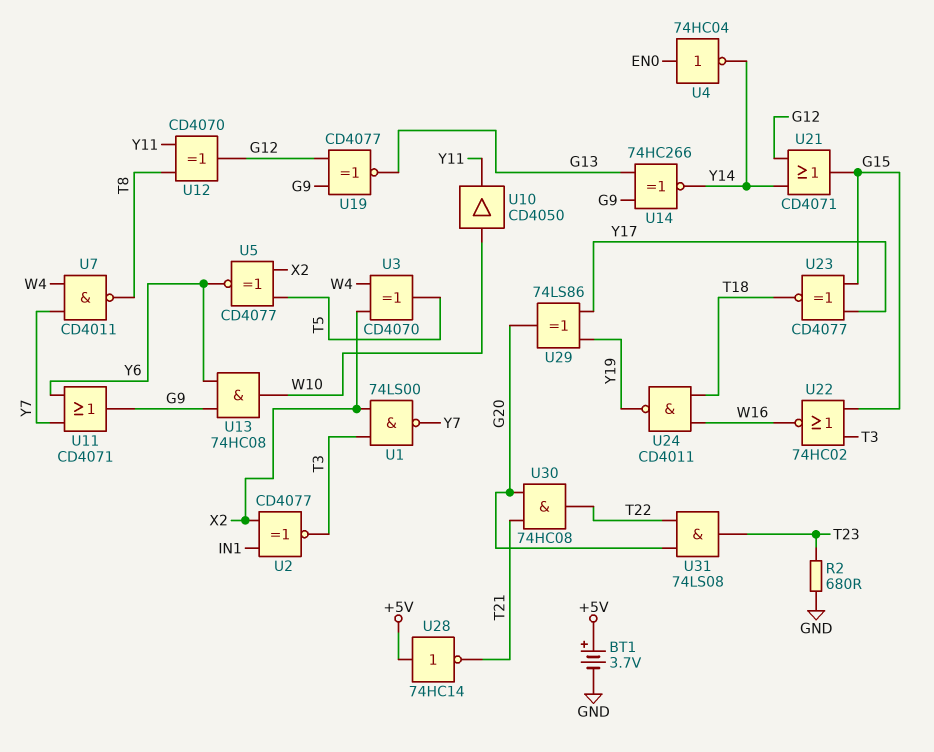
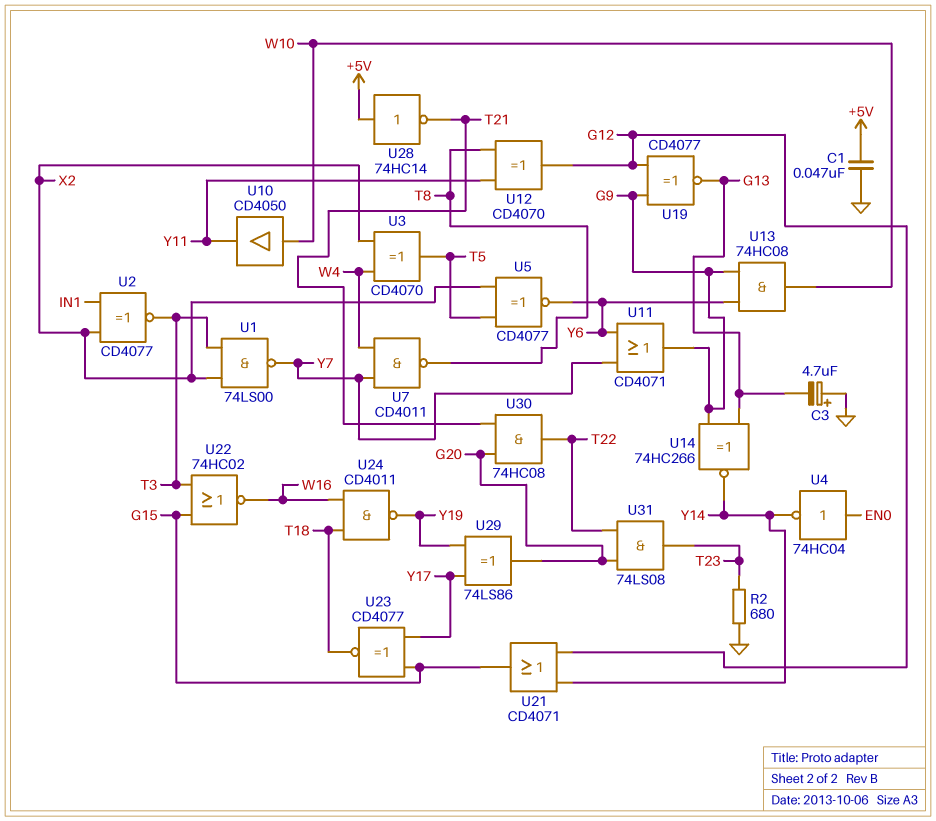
BT1: 3.7V (plus +5V, minus GND) -> none
C1: none -> 47nF (+5V, GND)
C3: none -> 4.7uF (plus GND, minus G13)

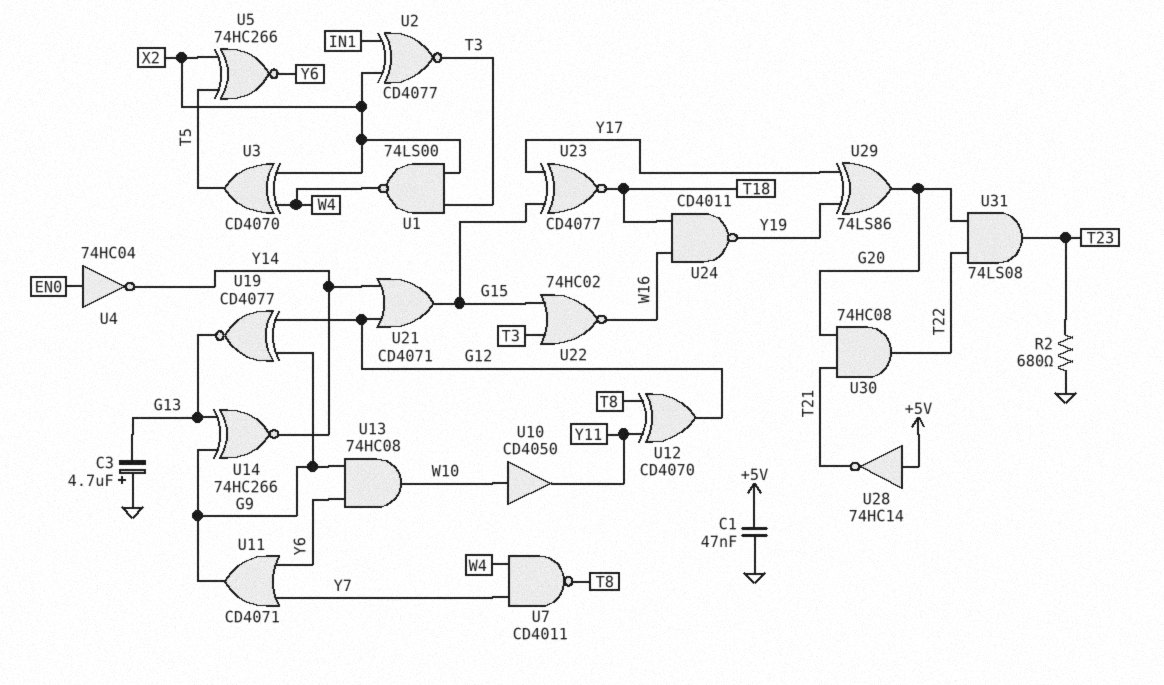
U1: NAND 74LS00 (in T3, in X2, out Y7) -> NAND 74LS00 (in T3, in X2, out W4)
U5: XNOR CD4077 (in T5, in X2, out Y6) -> XNOR 74HC266 (in T5, in X2, out Y6)

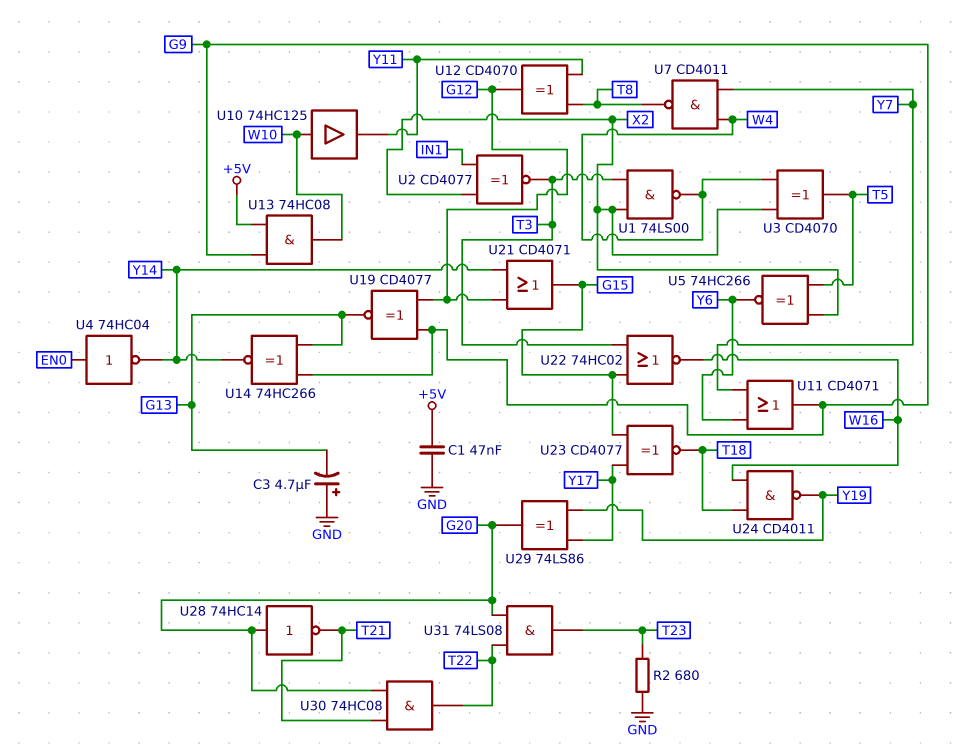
U10: buffer CD4050 (in W10, out Y11) -> buffer 74HC125 (in W10, out Y11)
U13: AND 74HC08 (in G9, in Y6, out W10) -> AND 74HC08 (in +5V, in G9, out W10)
U28: NOT 74HC14 (in +5V, out T21) -> NOT 74HC14 (in G20, out T21)

